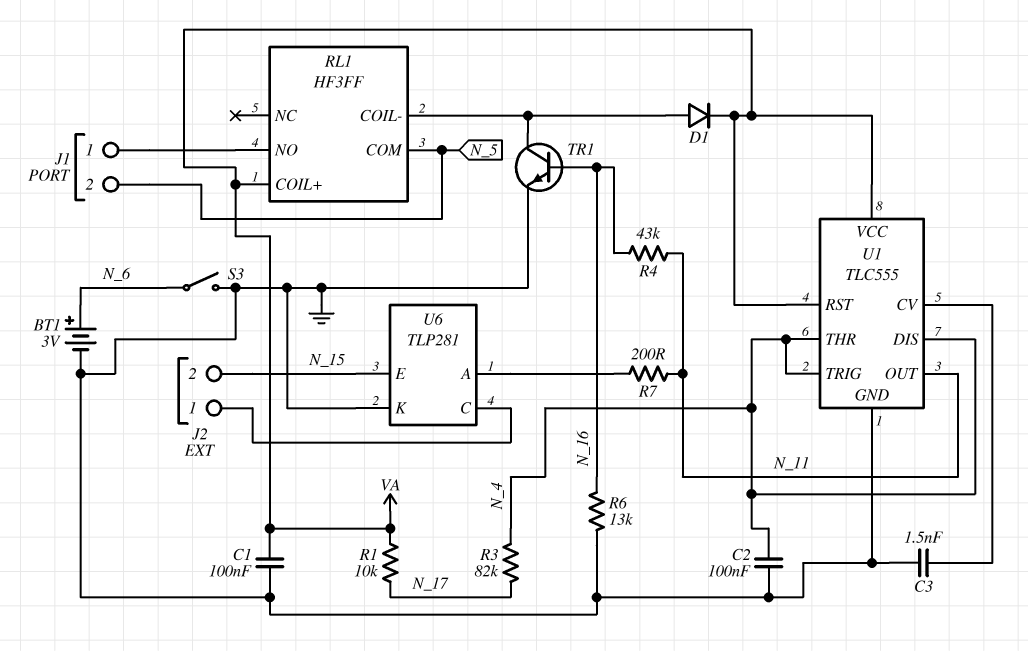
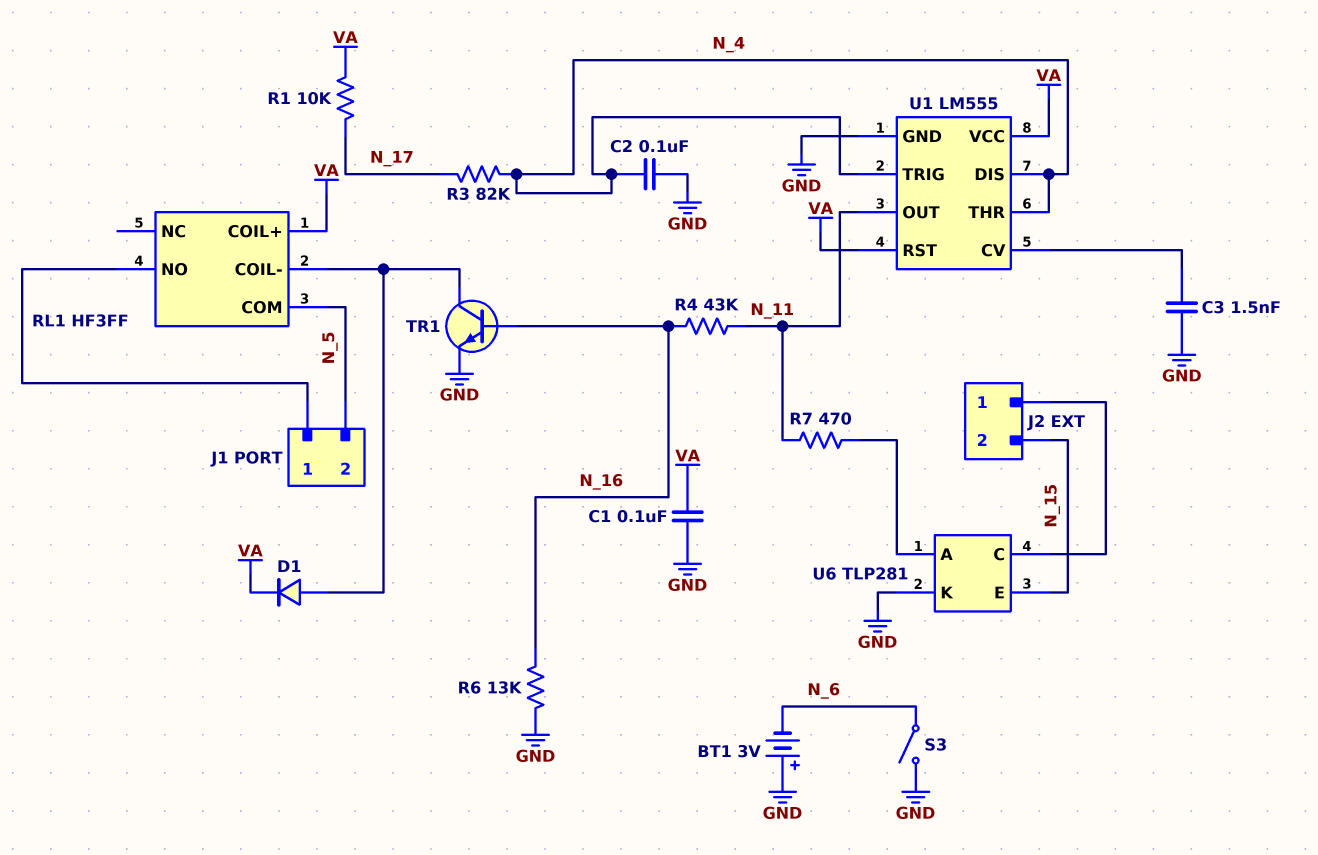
BT1: 3V (plus N_6, minus GND) -> 3V (plus GND, minus N_6)
R7: 200 (N_11, U6/A) -> 470 (N_11, U6/A)
U1: TLC555 -> LM555

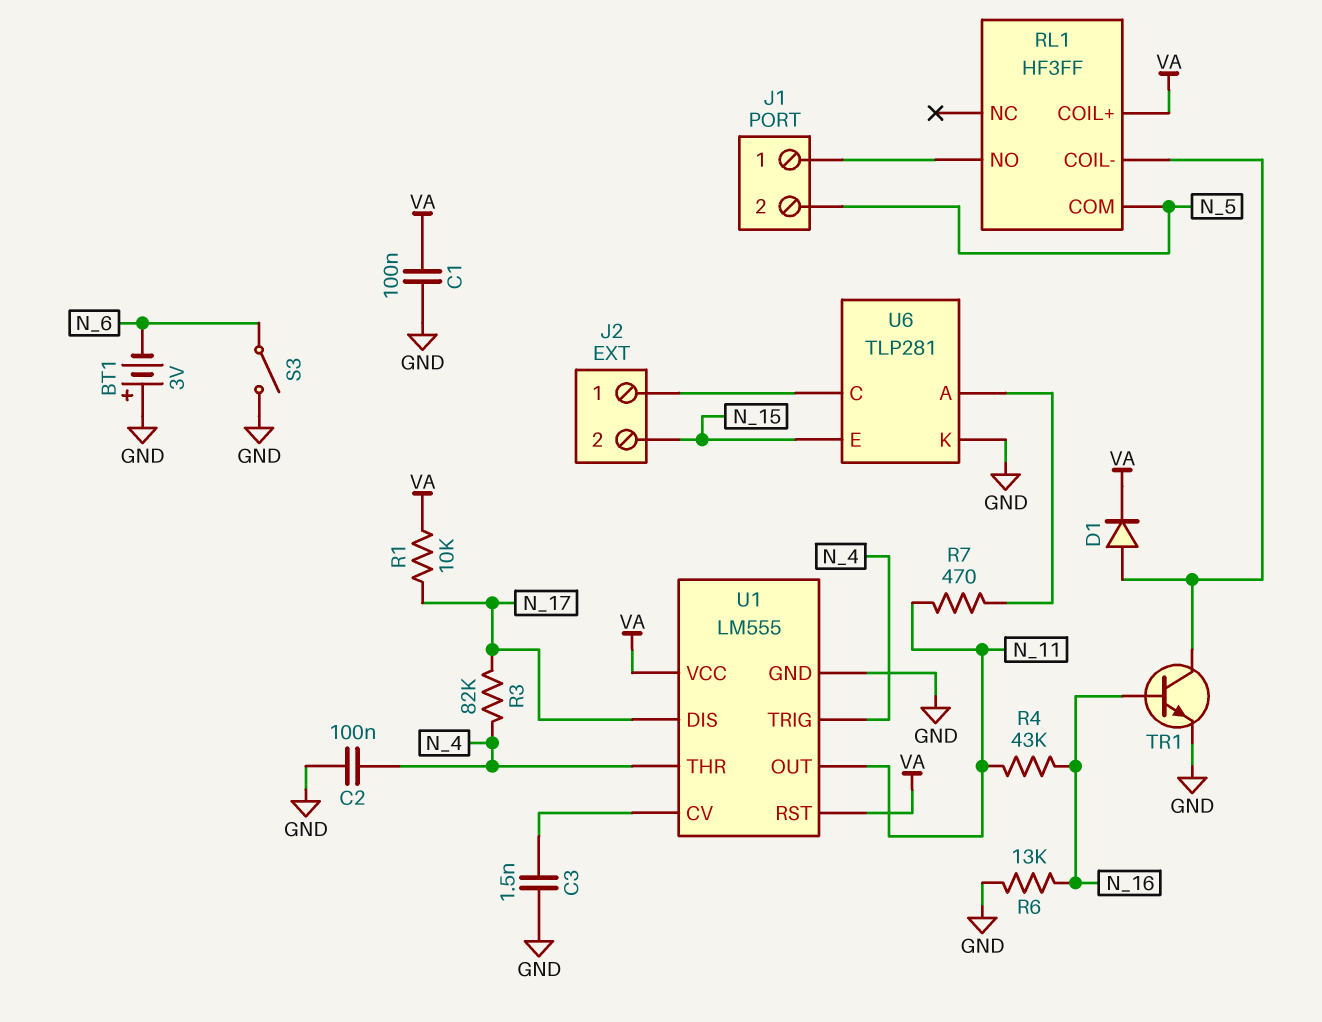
U1 pin DIS: N_4 -> N_17

